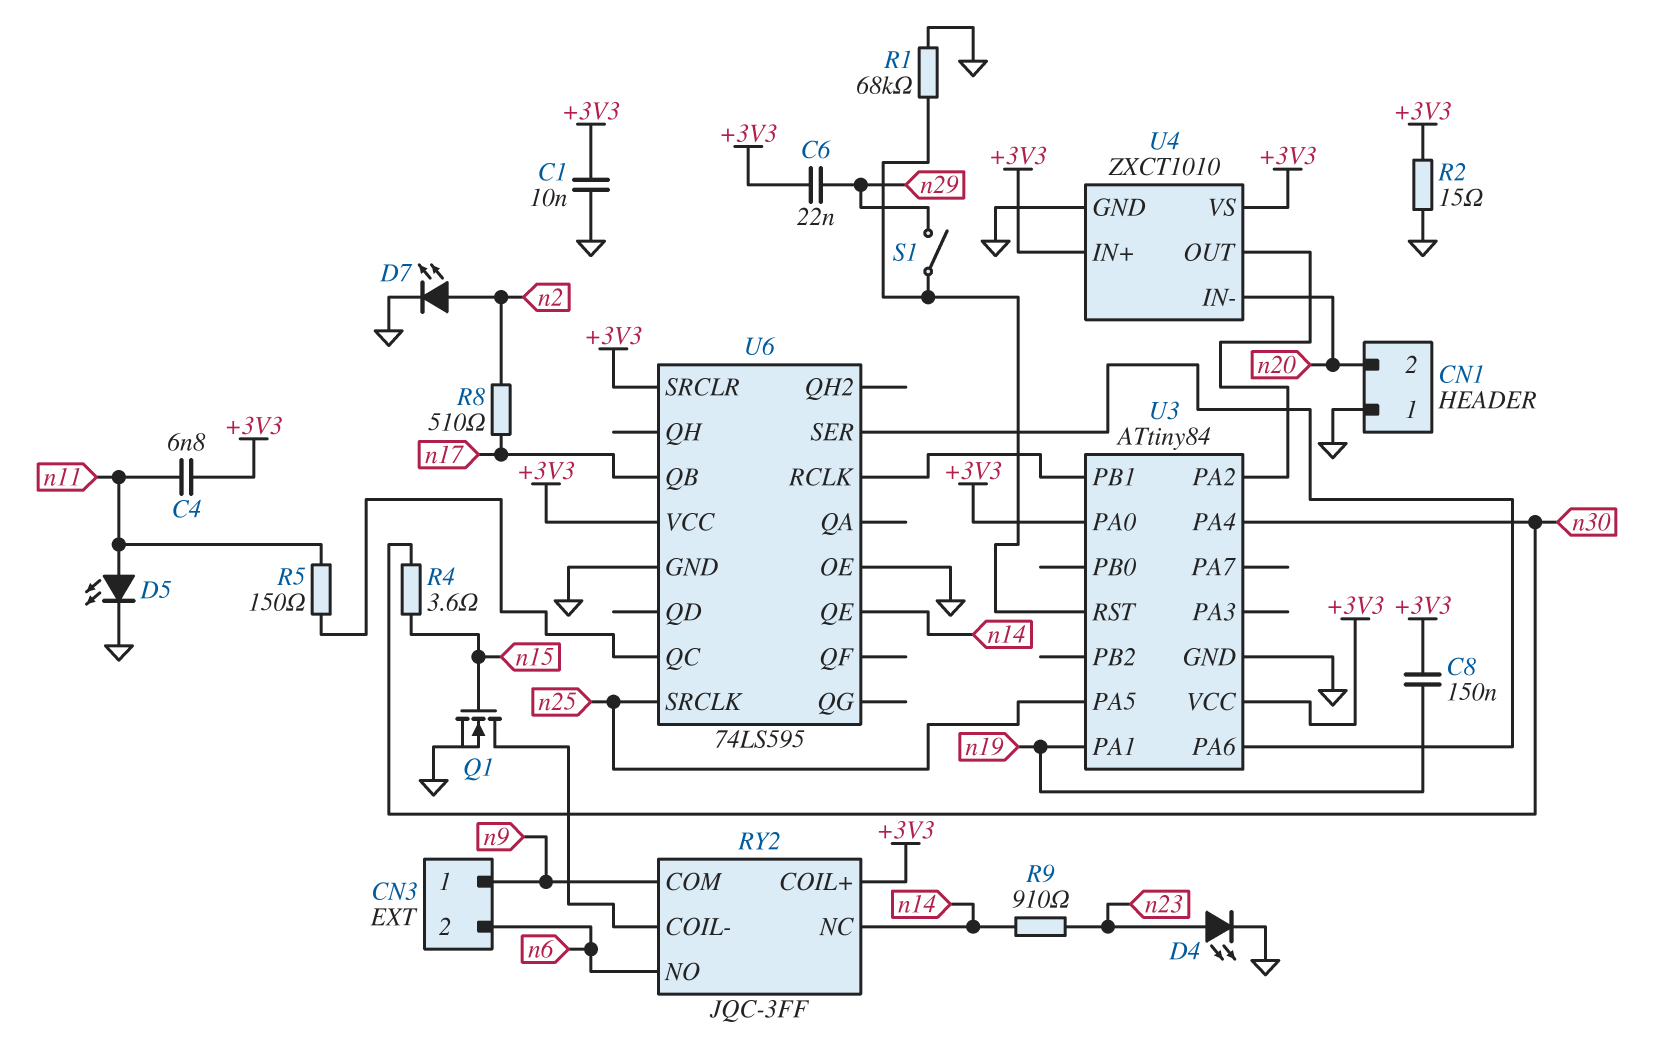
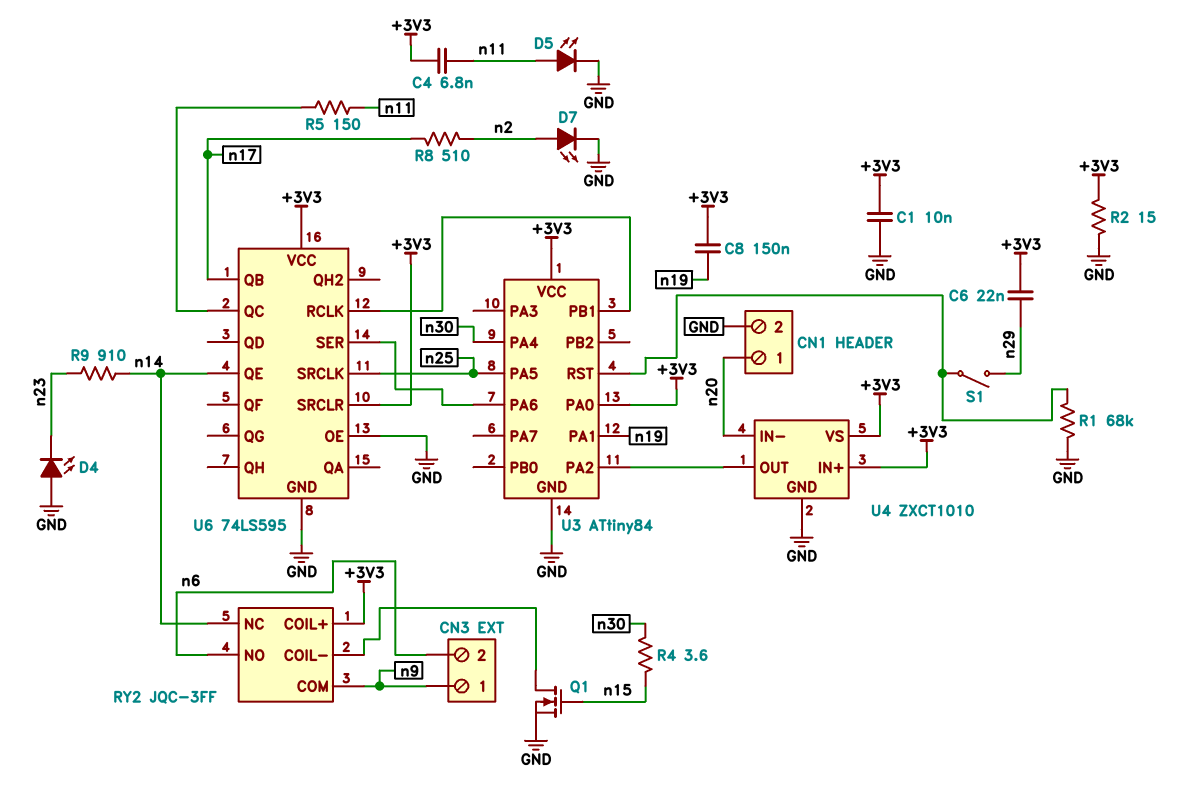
CN1 pin 1: GND -> n20
CN1 pin 2: n20 -> GND
D4: LED (A n23, K GND) -> LED (A GND, K n23)

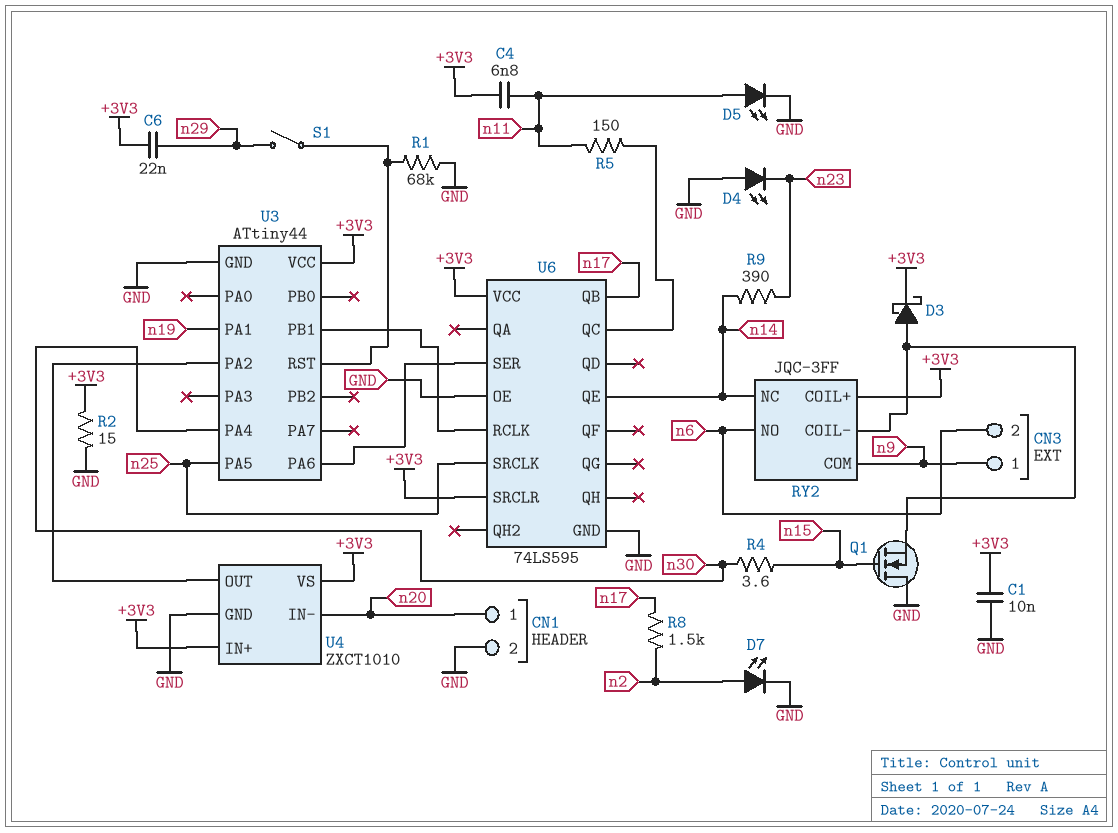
C8: 150nF (+3V3, n19) -> none
D3: none -> schottky (A RY2/COIL-, K +3V3)
Q1: NMOS (G n15, D RY2/COIL-, S GND) -> NMOS (G n15, D GND, S RY2/COIL-)
R8: 510 (n2, n17) -> 1.5k (n2, n17)
R9: 910 (n14, n23) -> 390 (n14, n23)
U3: ATtiny84 -> ATtiny44
U3 pin PA0: +3V3 -> none

